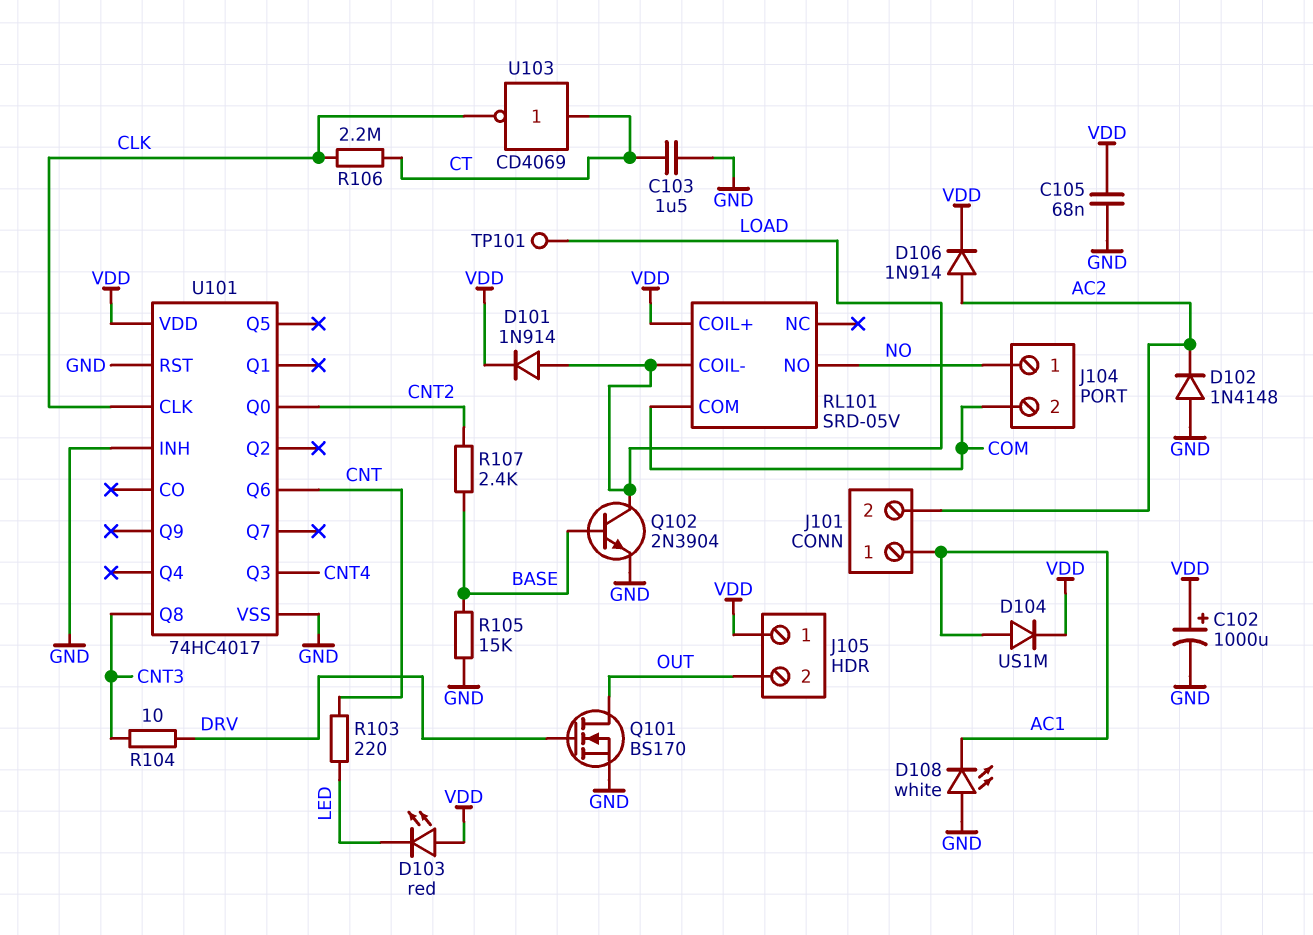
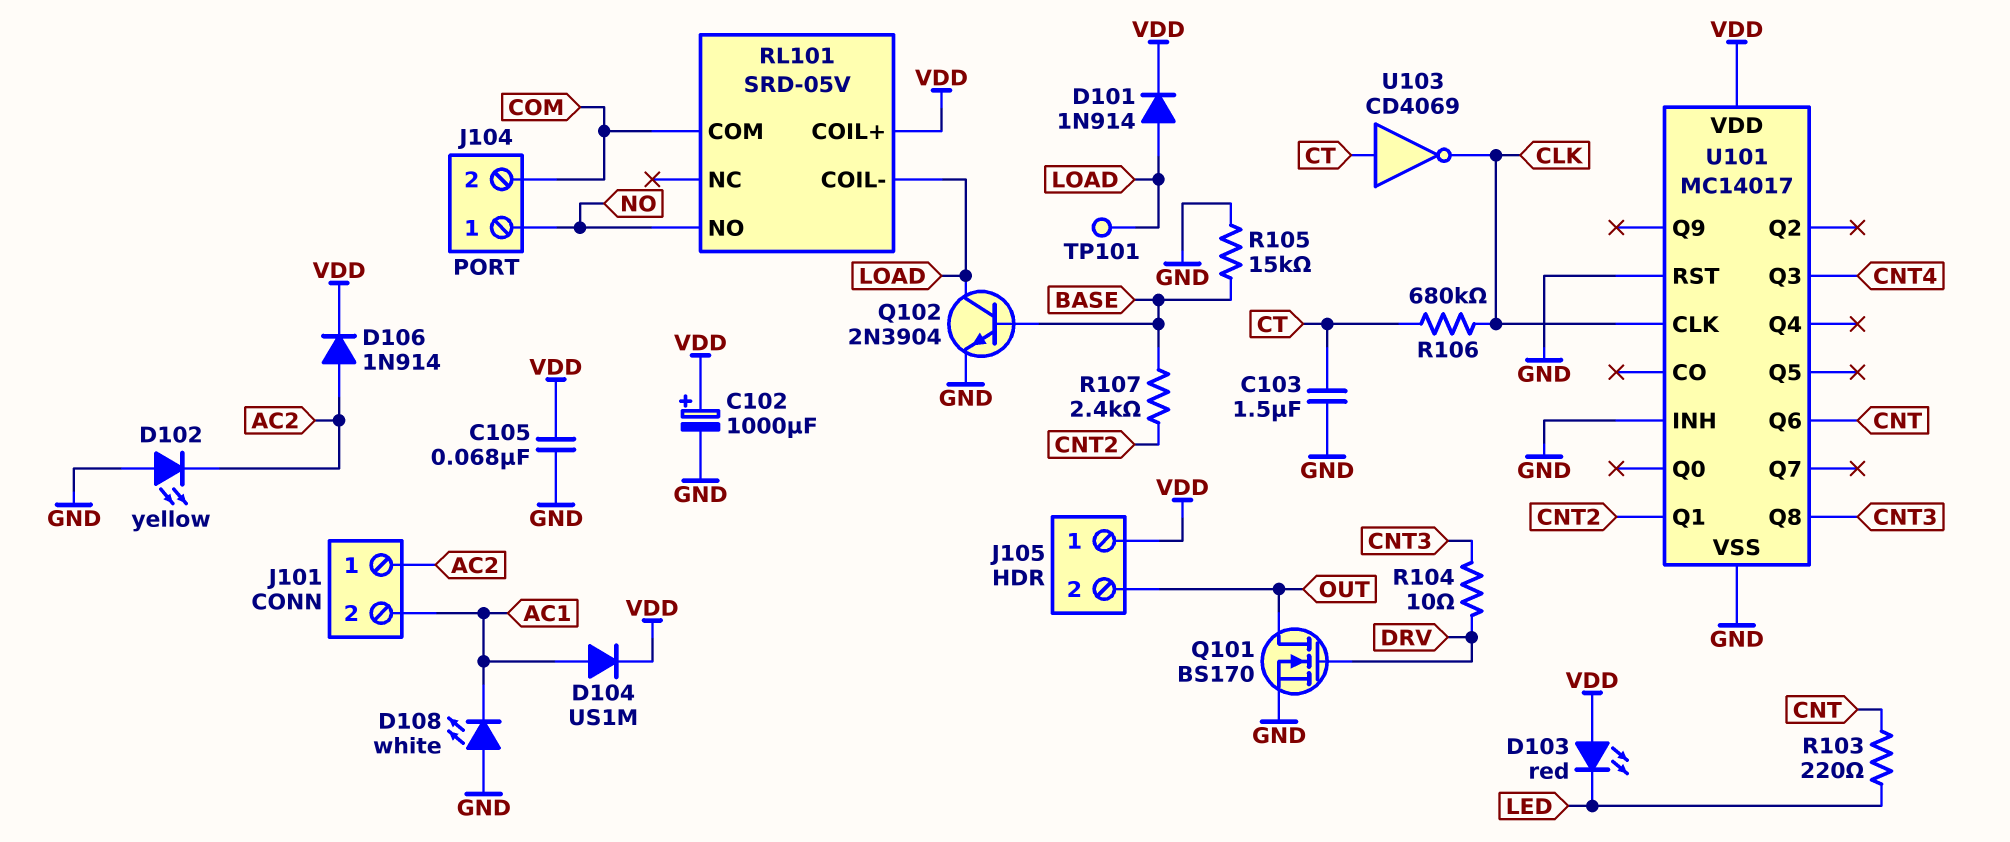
D102: diode 1N4148 (A GND, K AC2) -> LED yellow (A GND, K AC2)
J101 pin 1: AC1 -> AC2
J101 pin 2: AC2 -> AC1
R106: 2.2M (CLK, CT) -> 680k (CLK, CT)
U101: 74HC4017 -> MC14017
U101 pin Q0: CNT2 -> none
U101 pin Q1: none -> CNT2

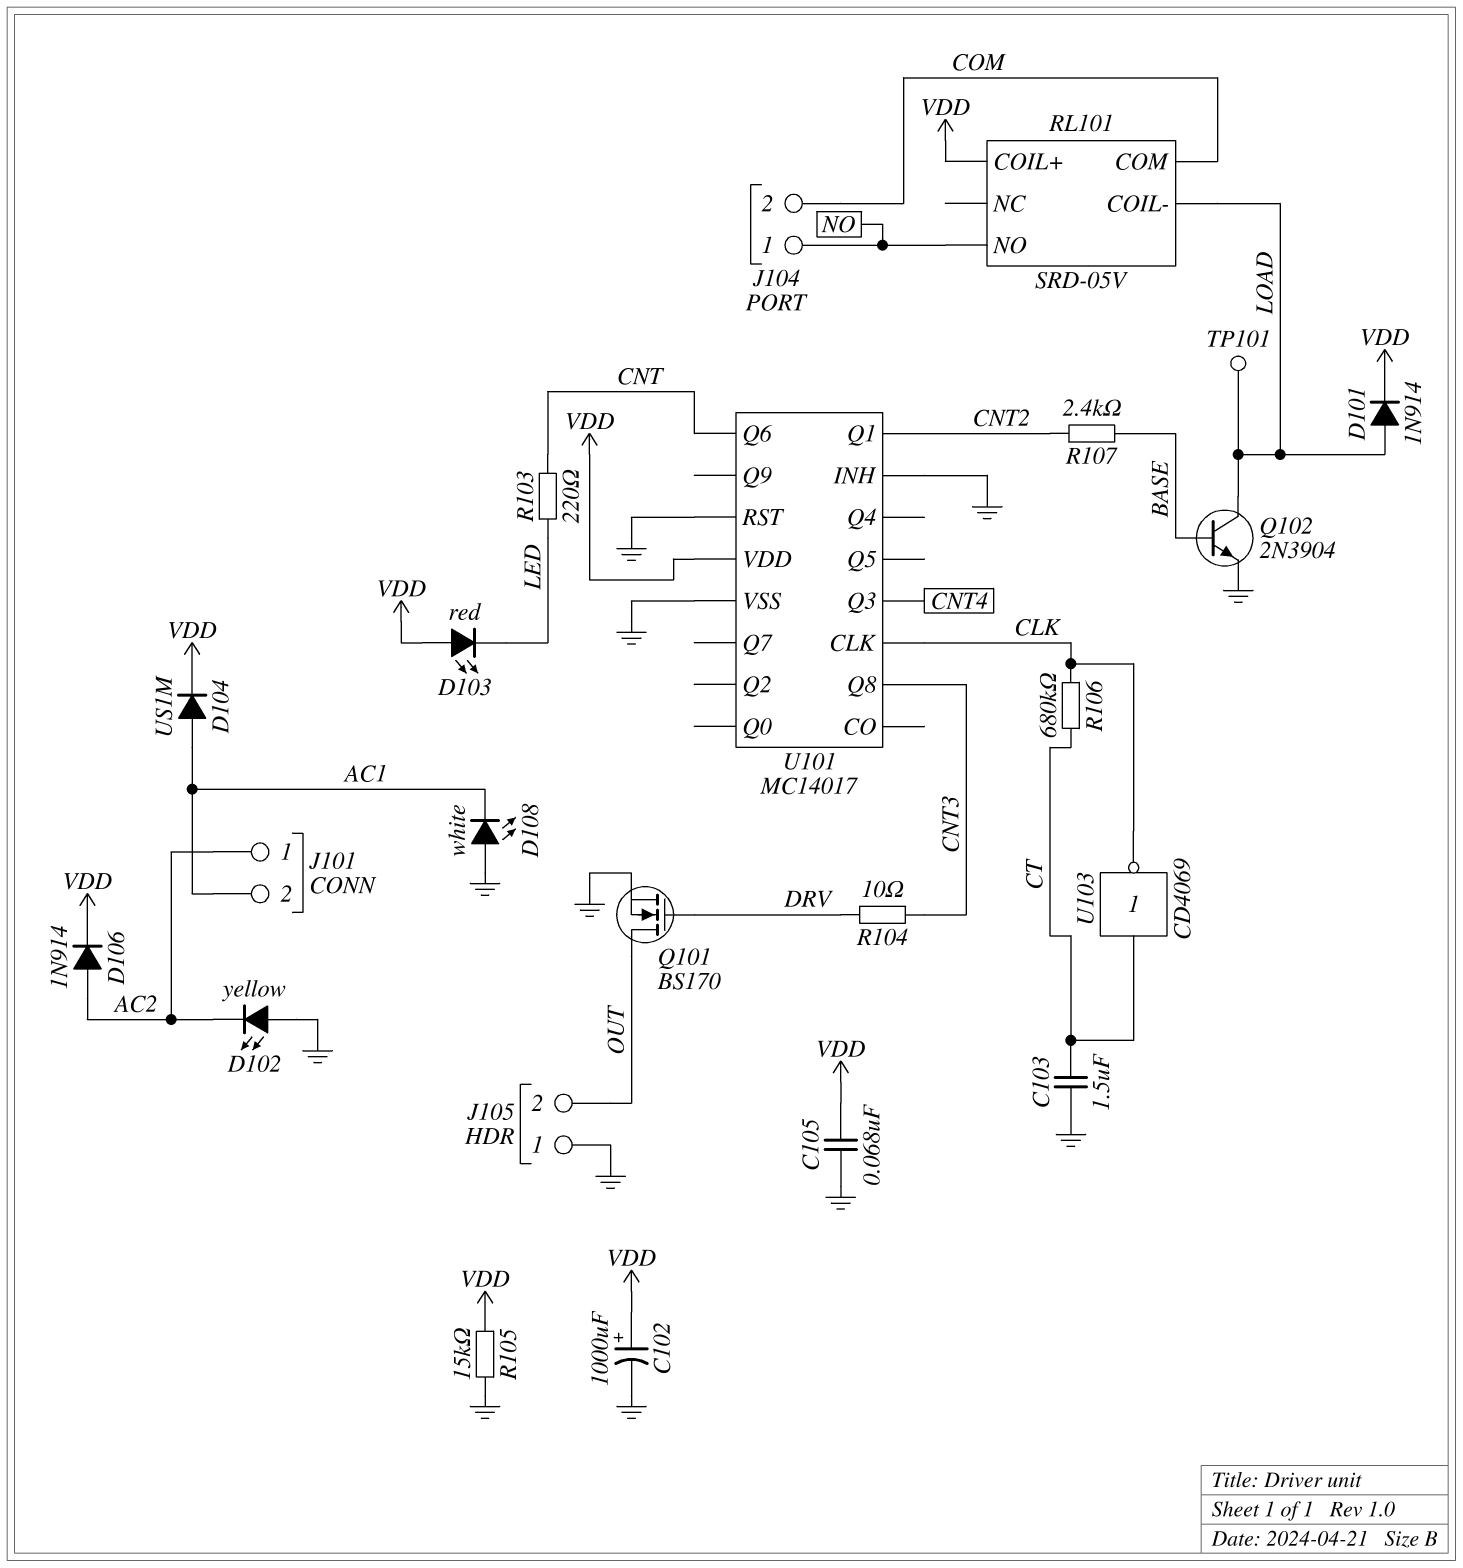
J105 pin 1: VDD -> GND
R105: 15k (BASE, GND) -> 15k (GND, VDD)

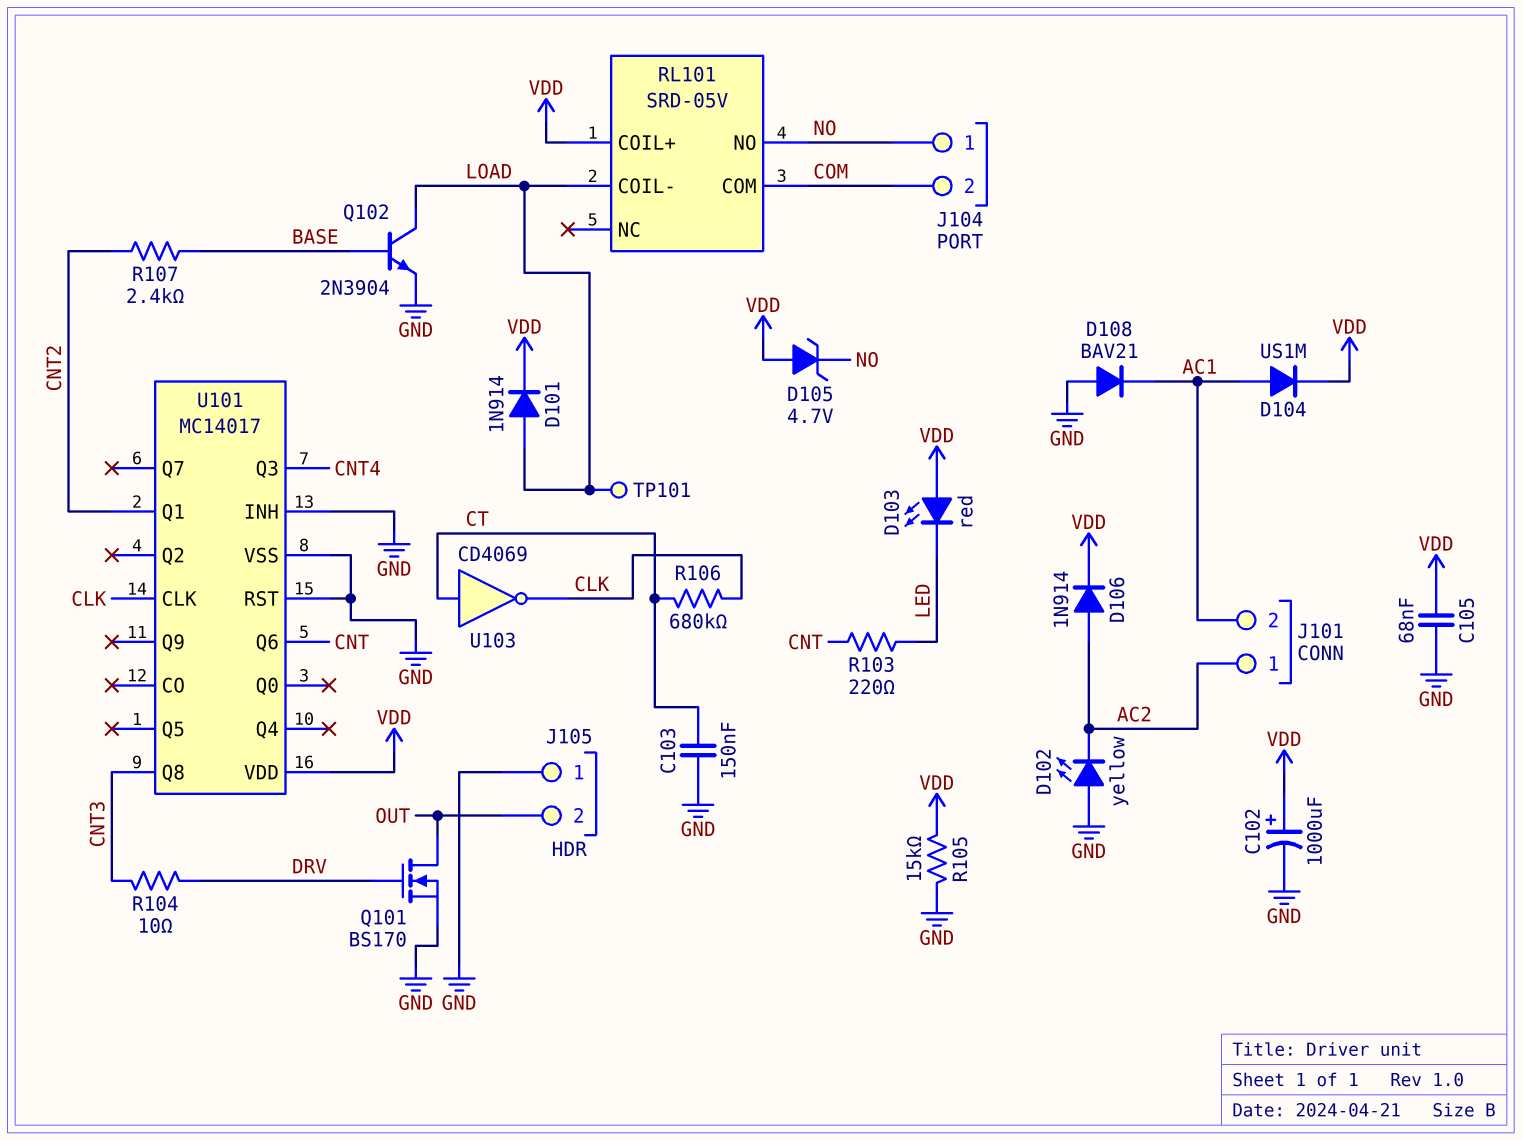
C103: 1.5uF (CT, GND) -> 150nF (CT, GND)
D105: none -> zener 4.7V (A VDD, K NO)
D108: LED white (A GND, K AC1) -> diode BAV21 (A GND, K AC1)

